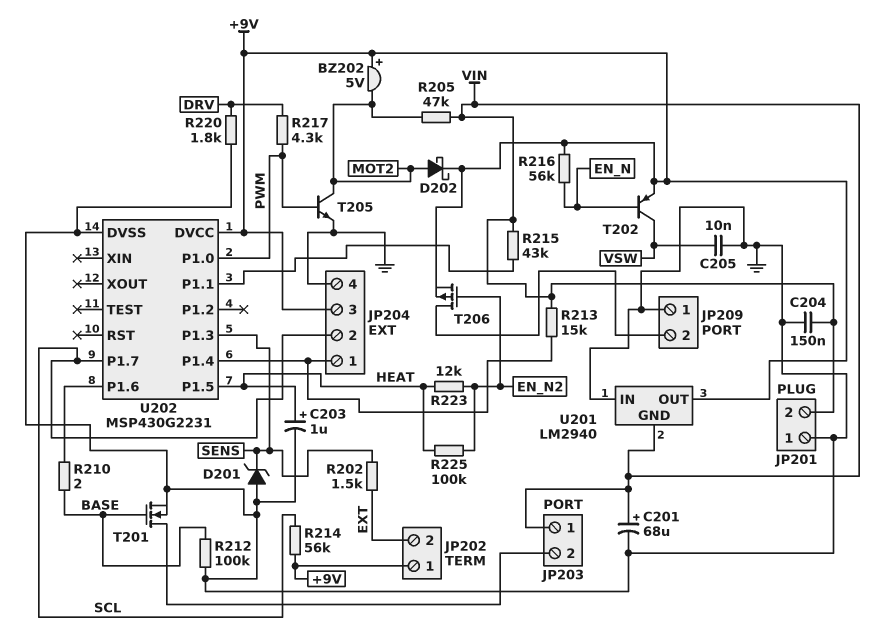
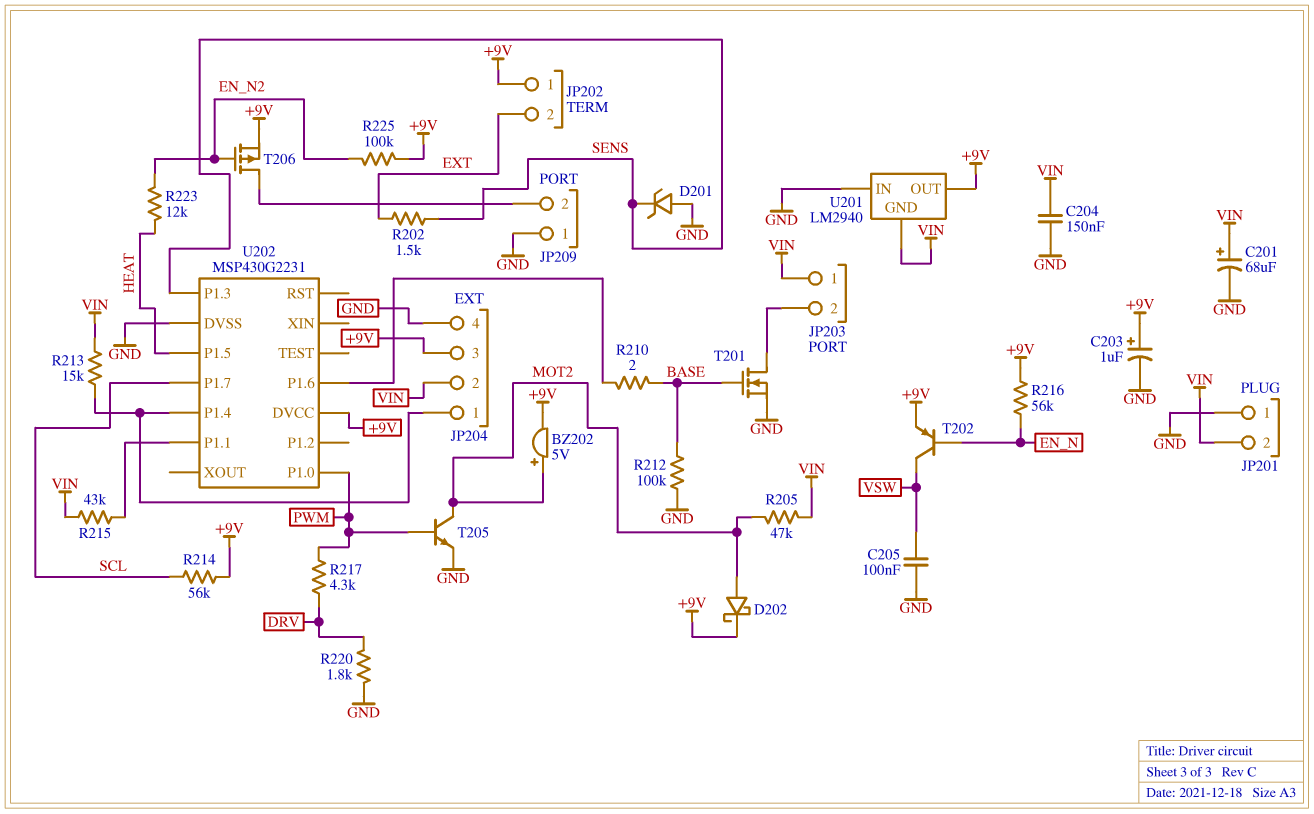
BZ202: buzzer 5V (plus +9V, minus MOT2) -> buzzer 5V (plus MOT2, minus +9V)
C203: 1uF (plus HEAT, minus GND) -> 1uF (plus +9V, minus GND)
C205: 10nF (GND, VSW) -> 100nF (GND, VSW)
JP204 pin 2: SCL -> VIN
R225: 100k (EN_N2, HEAT) -> 100k (+9V, EN_N2)

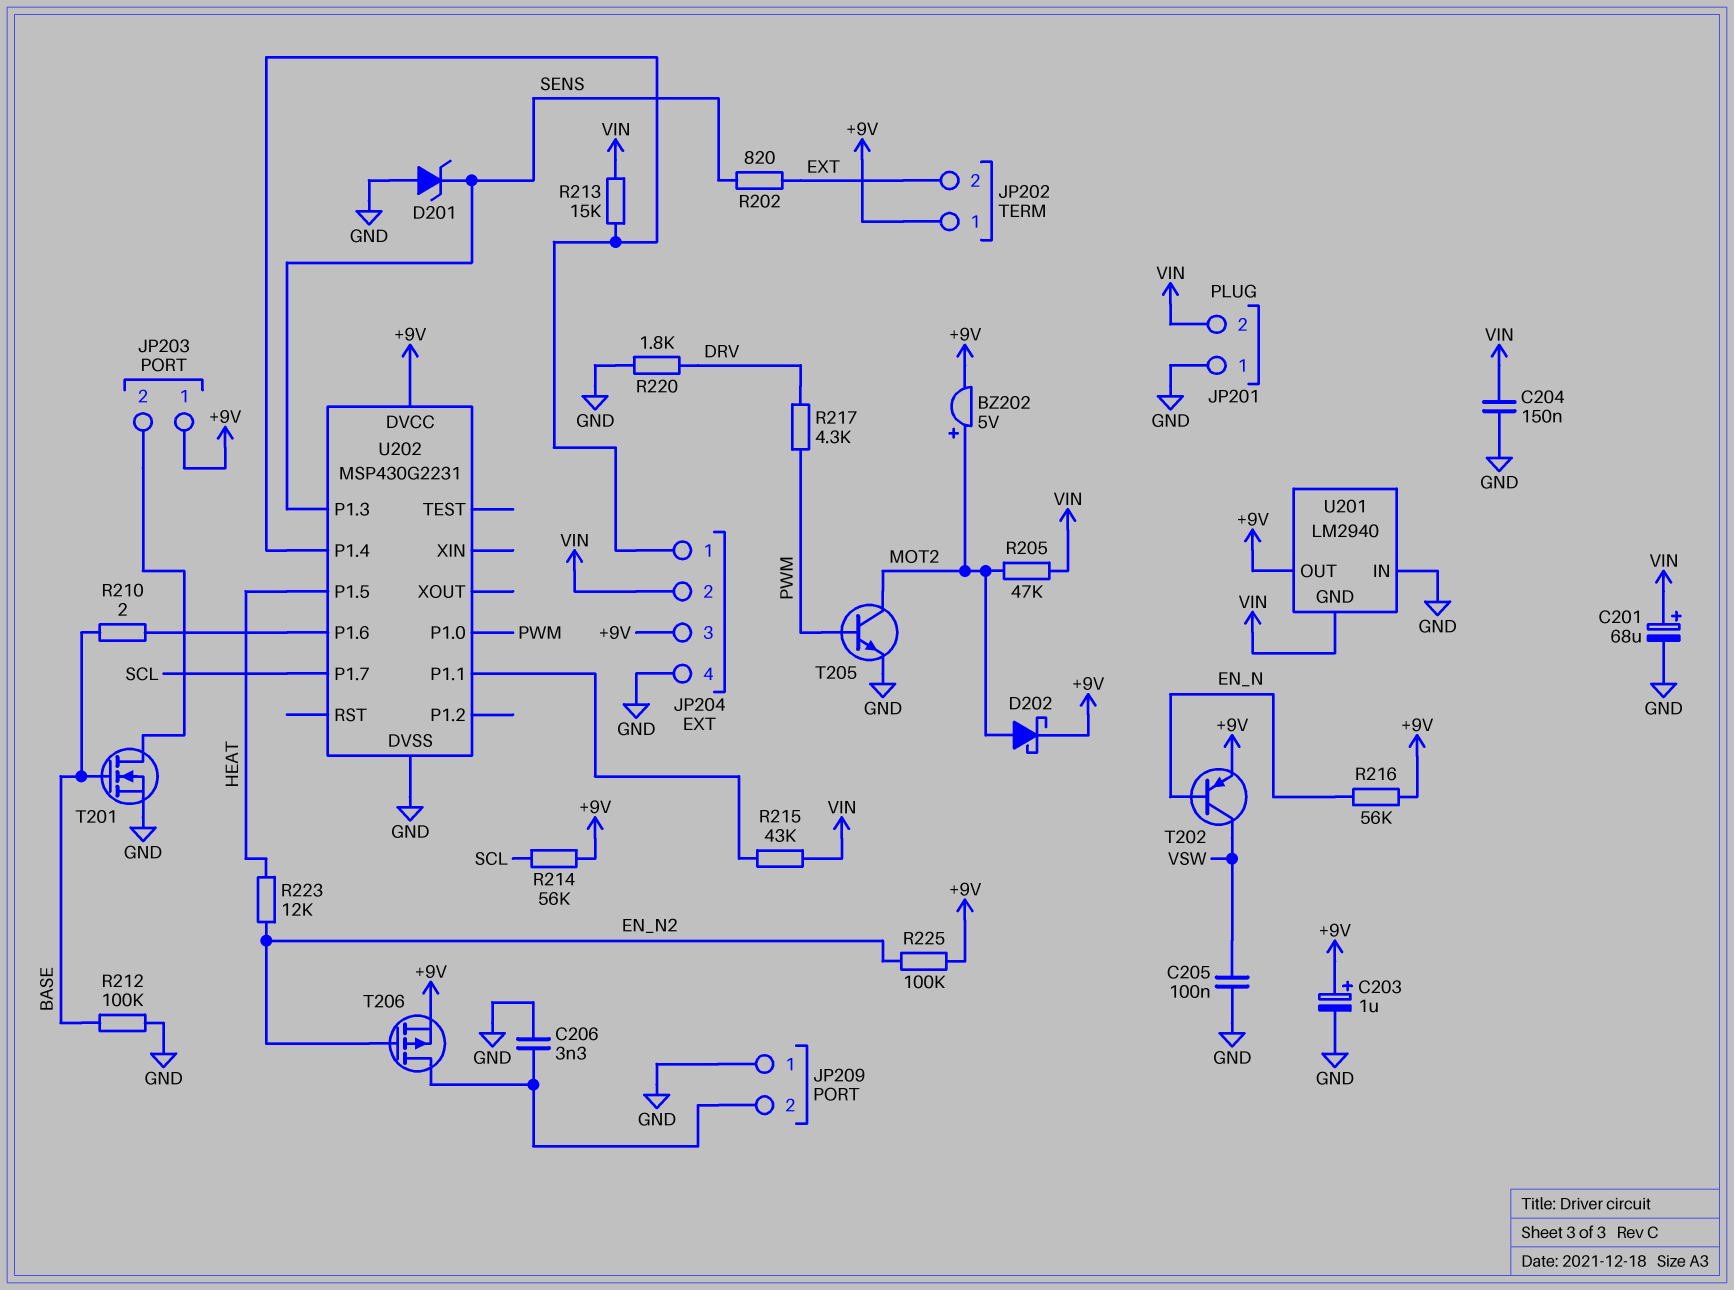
C206: none -> 3.3nF (GND, JP209/2)
JP203 pin 1: VIN -> +9V
R202: 1.5k (EXT, SENS) -> 820 (EXT, SENS)

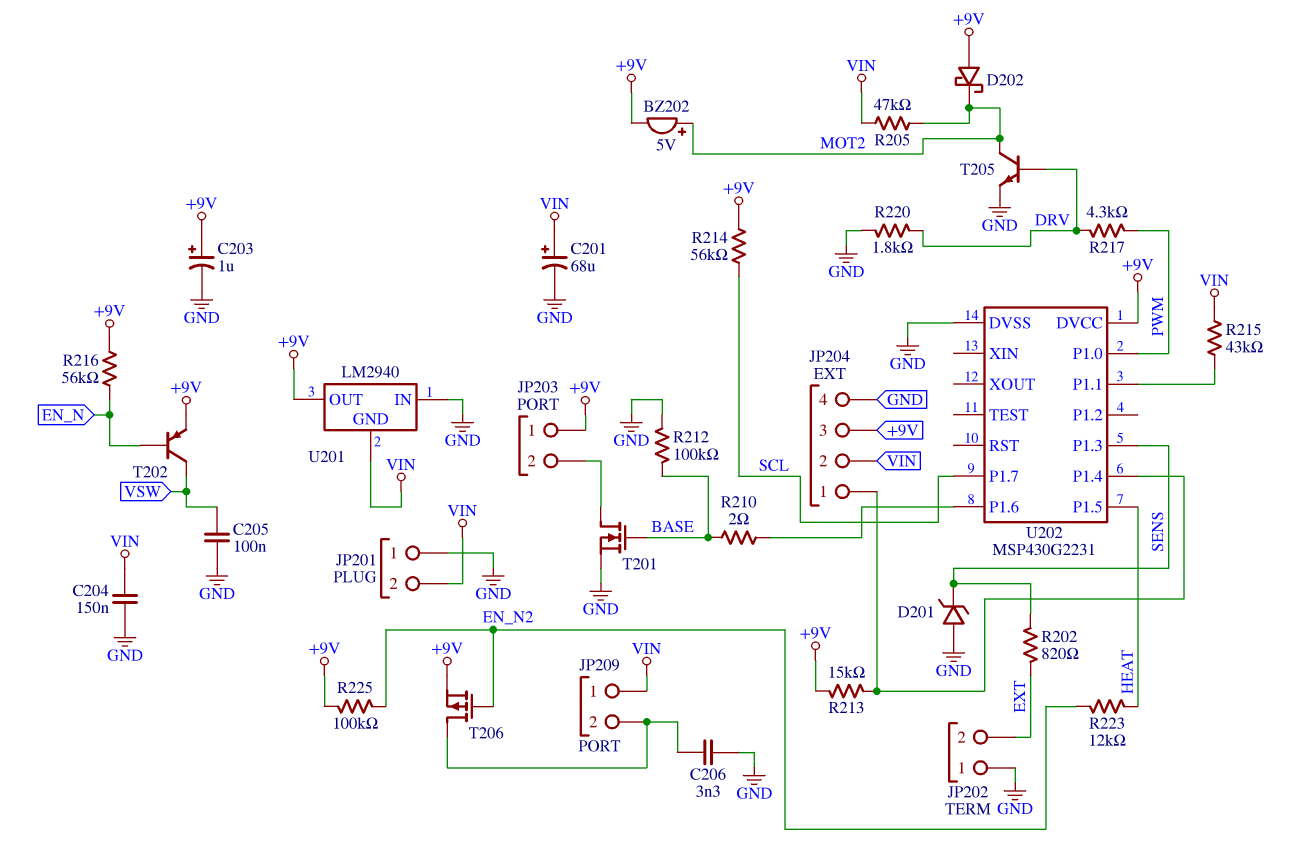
D202: schottky (A MOT2, K +9V) -> schottky (A +9V, K MOT2)
JP202 pin 1: +9V -> GND
JP209 pin 1: GND -> VIN
R213: 15k (JP204/1, VIN) -> 15k (+9V, JP204/1)
T205: NPN (B PWM, C MOT2, E GND) -> NPN (B DRV, C MOT2, E GND)

